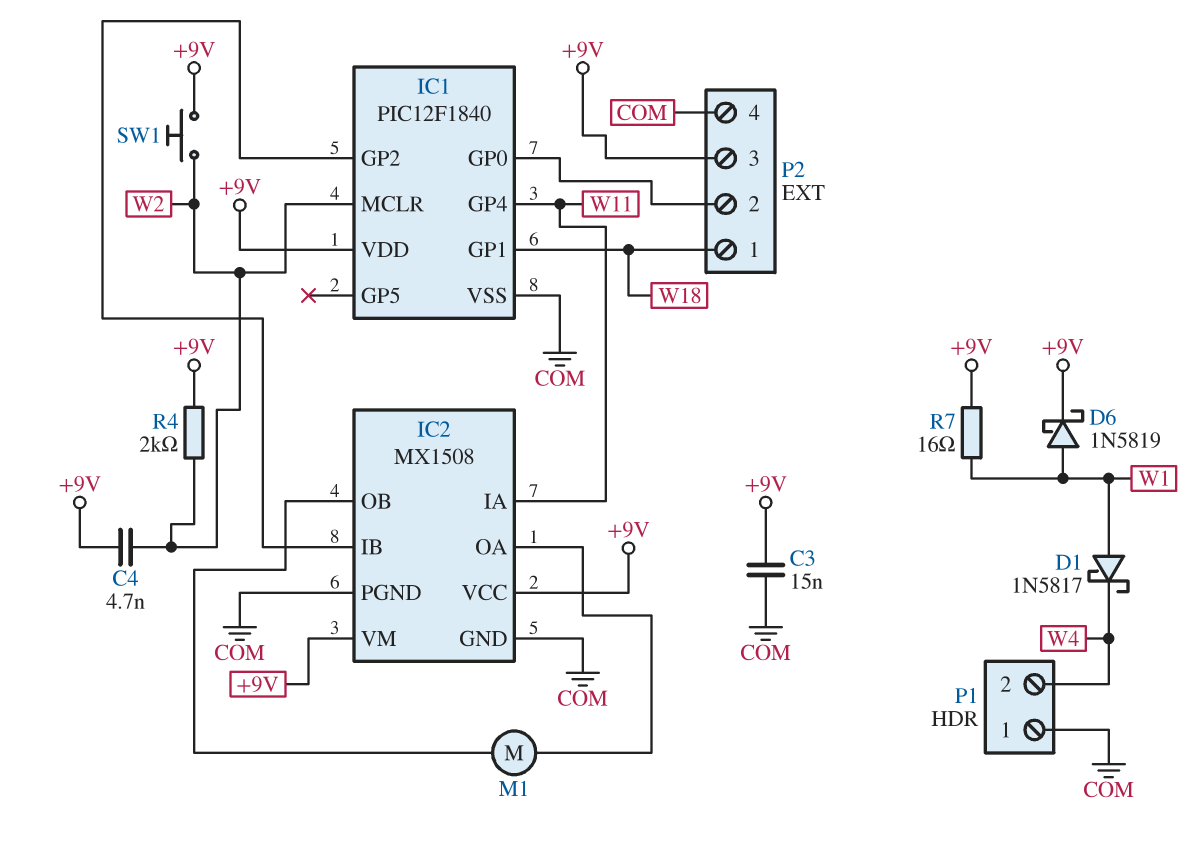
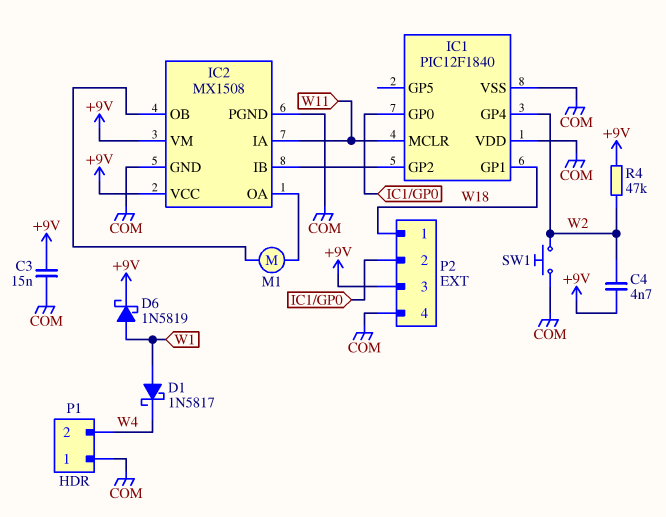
IC1 pin GP4: W11 -> W2
IC1 pin MCLR: W2 -> W11
IC1 pin VDD: +9V -> COM
R4: 2k (+9V, W2) -> 47k (+9V, W2)
R7: 16 (+9V, W1) -> none
SW1: button (+9V, W2) -> button (COM, W2)

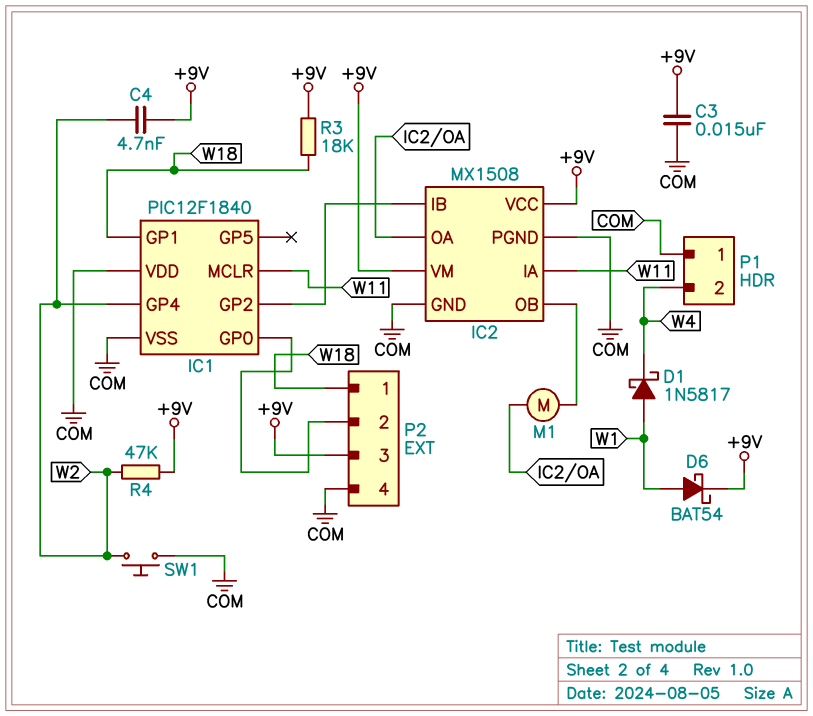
D6: schottky 1N5819 (A W1, K +9V) -> schottky BAT54 (A W1, K +9V)
R3: none -> 18k (+9V, W18)

